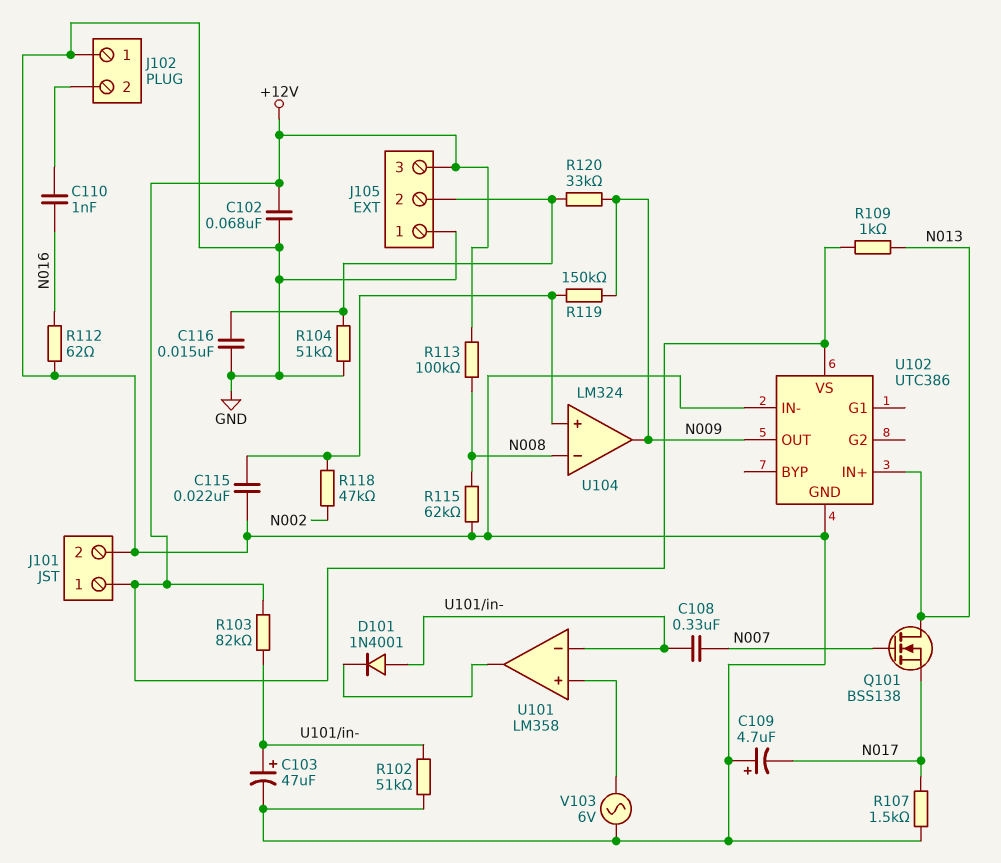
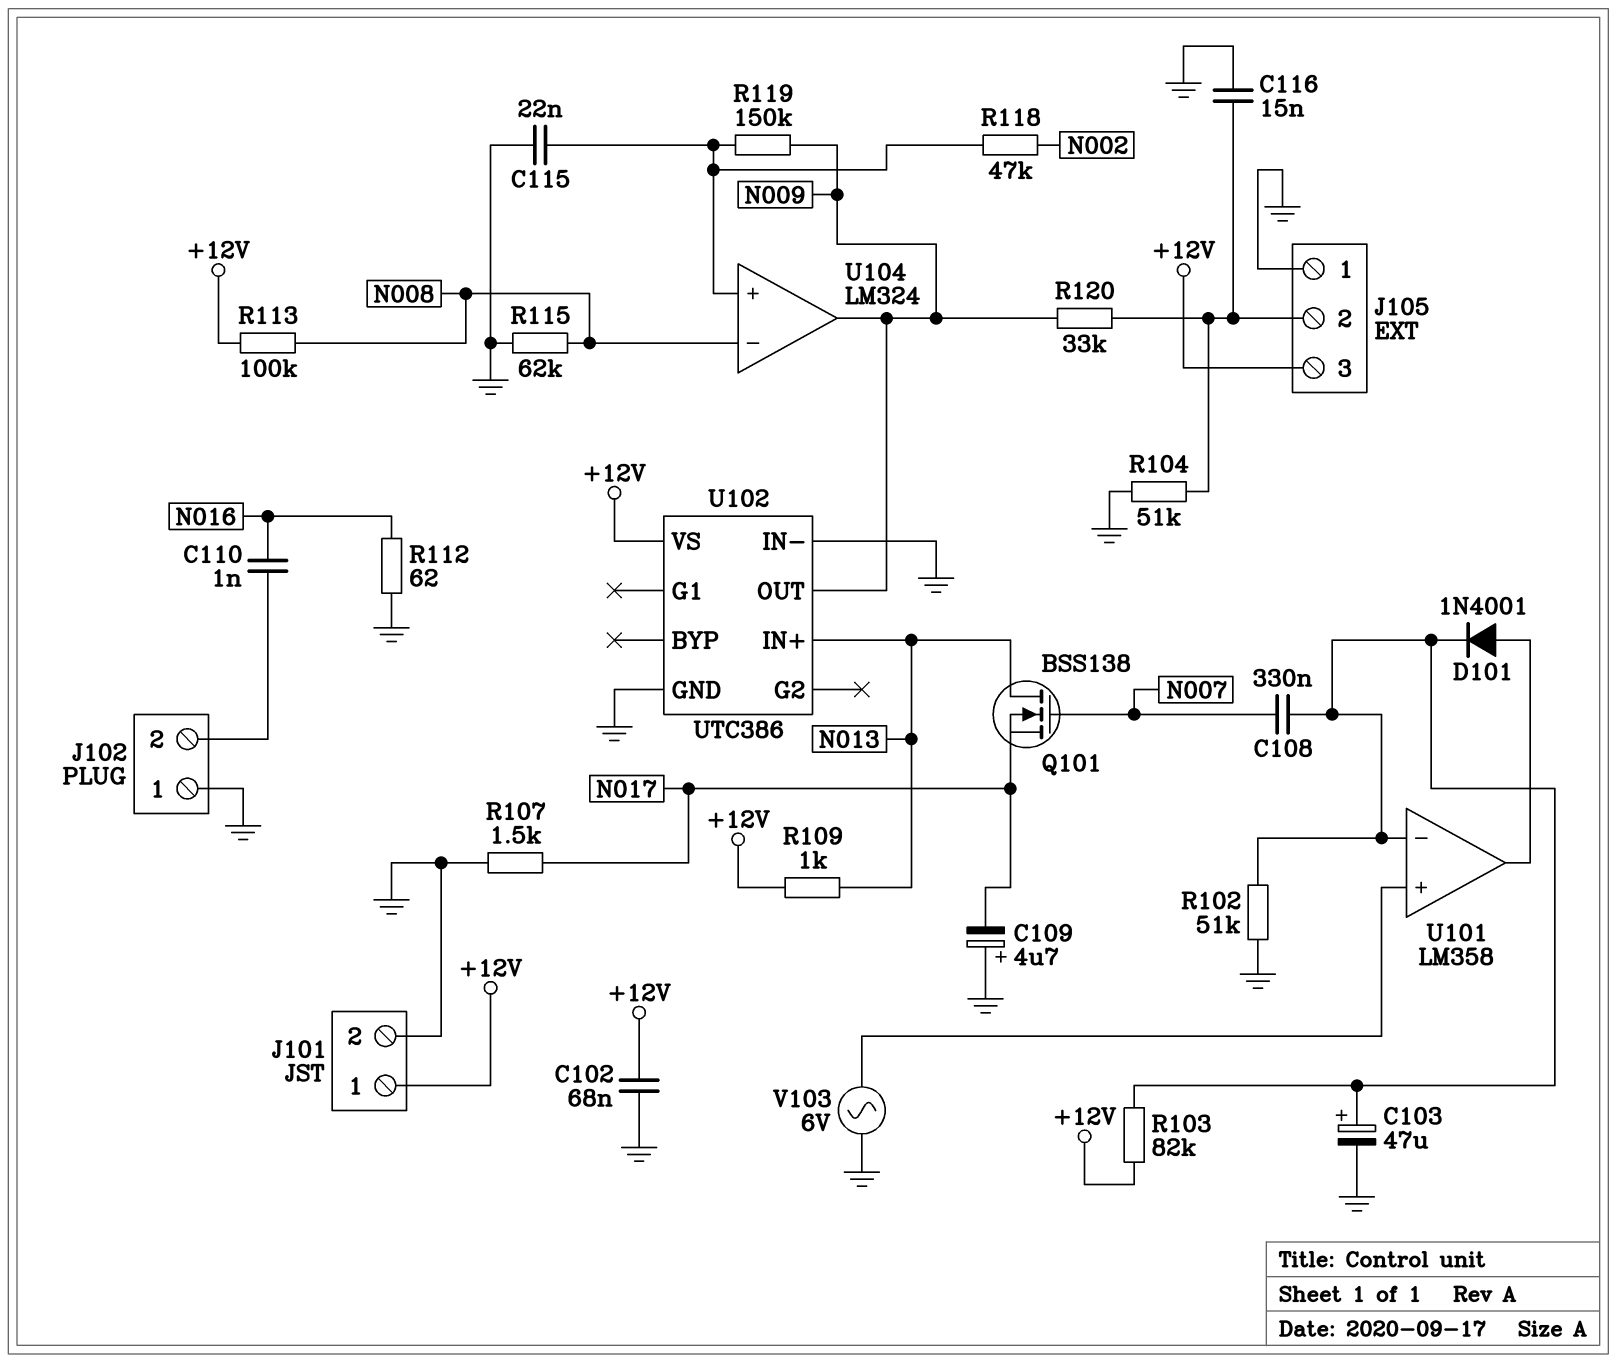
D101: diode 1N4001 (A U101/in-, K U101/out) -> diode 1N4001 (A U101/out, K U101/in-)

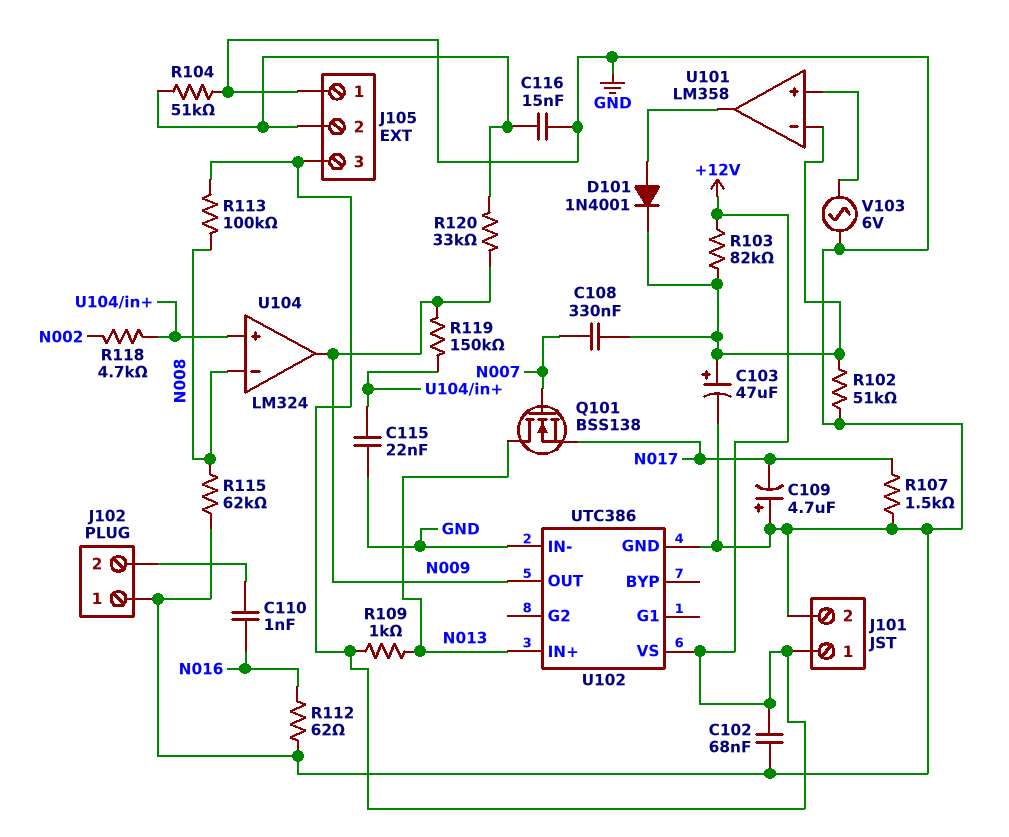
R118: 47k (N002, U104/in+) -> 4.7k (N002, U104/in+)

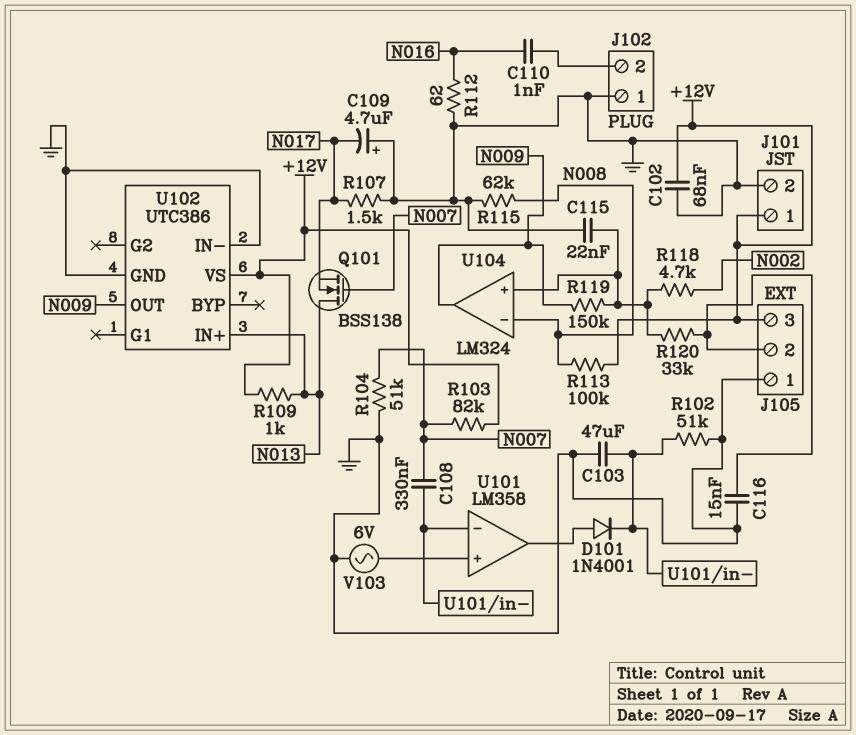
C103: 47uF (plus U101/in-, minus GND) -> 47uF (GND, U101/in-)
R103: 82k (+12V, U101/in-) -> 82k (+12V, N007)
R104: 51k (GND, J105/2) -> 51k (GND, N007)
R120: 33k (J105/2, N009) -> 33k (J105/2, U104/in+)

